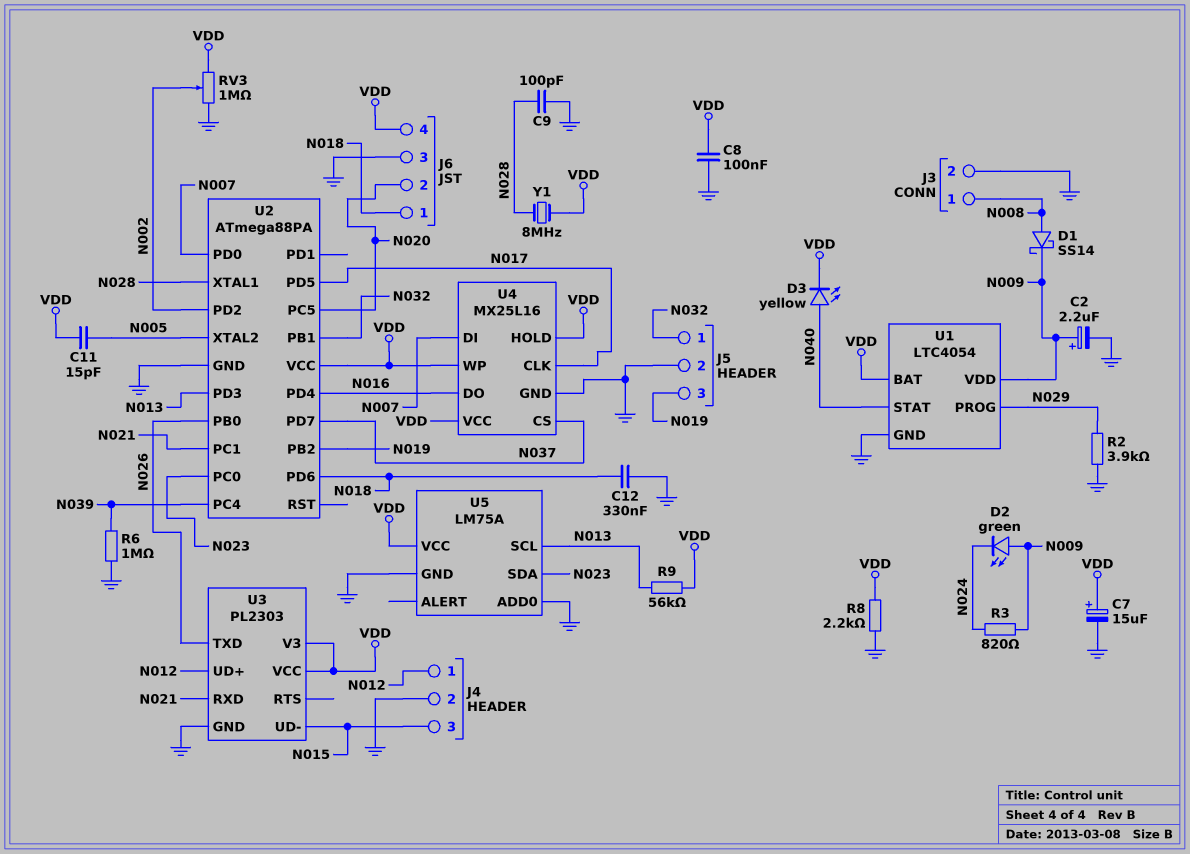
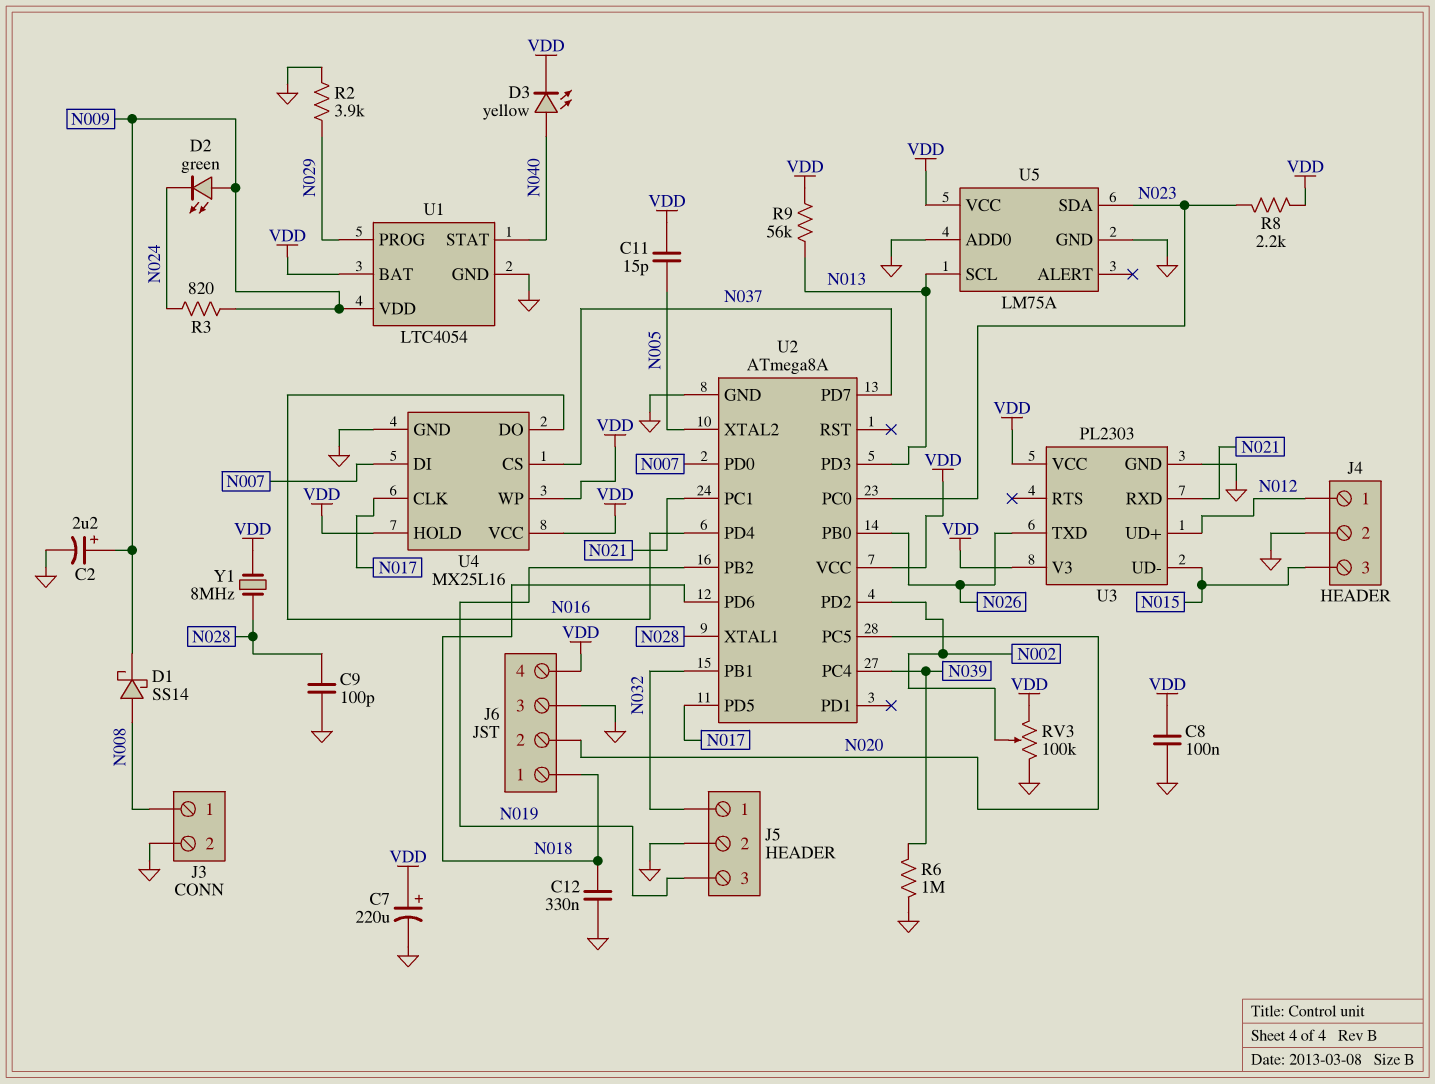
C7: 15uF (plus VDD, minus GND) -> 220uF (plus VDD, minus GND)
R8: 2.2k (GND, VDD) -> 2.2k (N023, VDD)
RV3: 1M (GND, VDD, wiper N002) -> 100k (GND, VDD, wiper N002)
U2: ATmega88PA -> ATmega8A

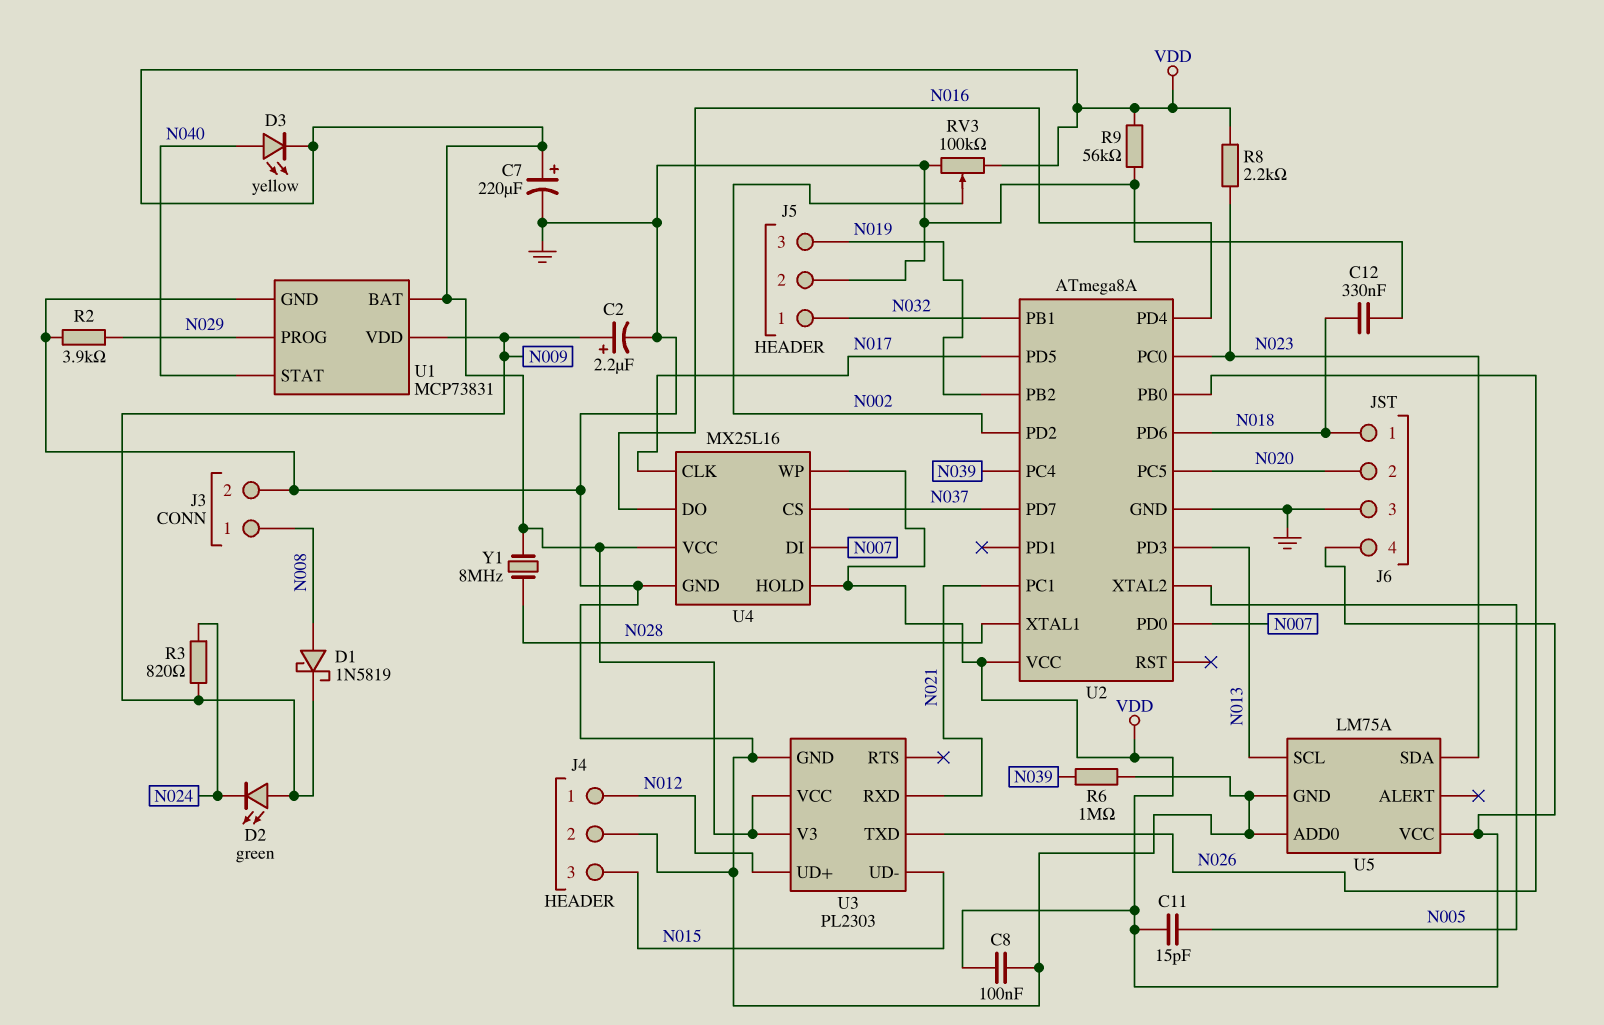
C9: 100pF (GND, N028) -> none
D1: schottky SS14 (A N008, K N009) -> schottky 1N5819 (A N008, K N009)
R9: 56k (N013, VDD) -> 56k (GND, VDD)
U1: LTC4054 -> MCP73831

